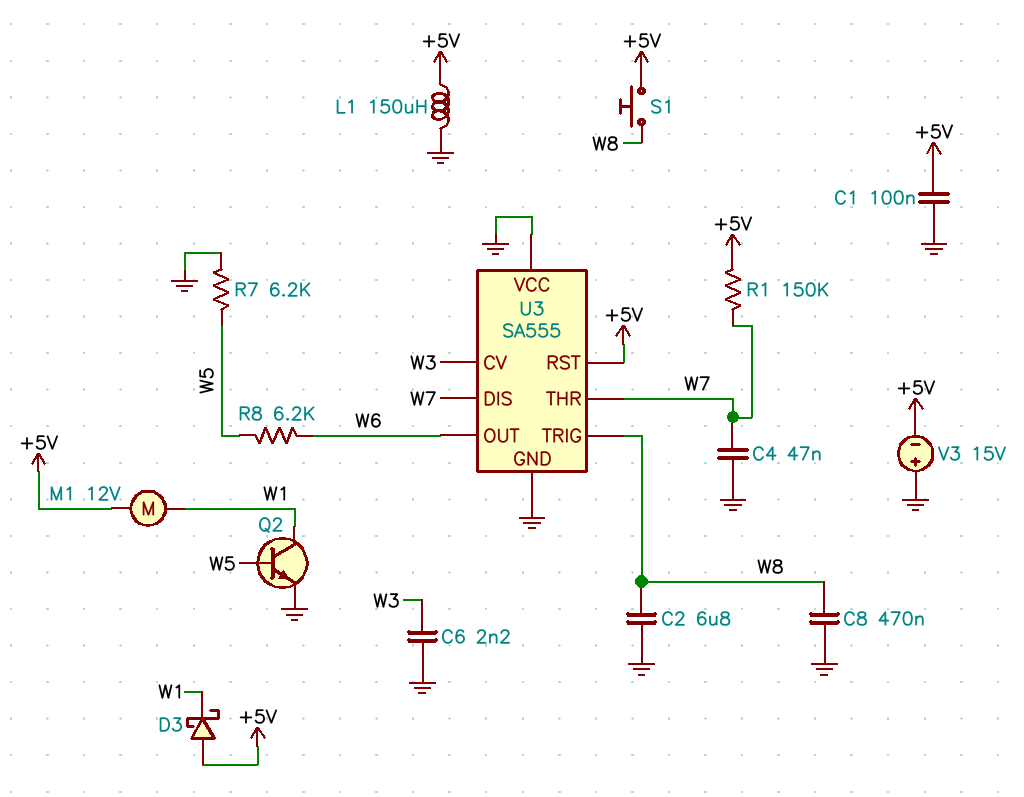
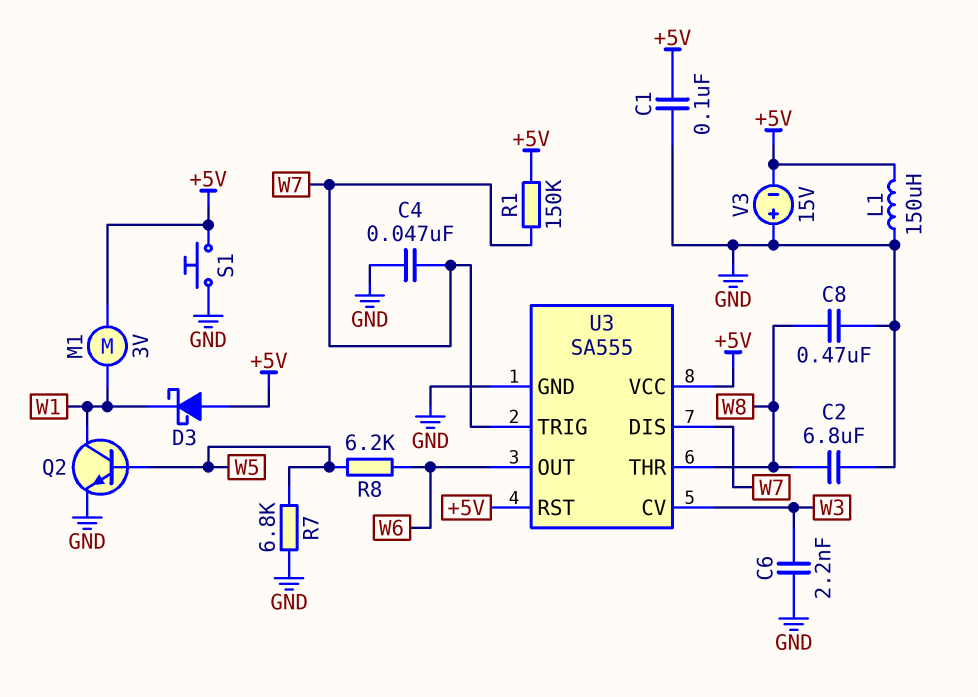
M1: motor 12V (+5V, W1) -> motor 3V (+5V, W1)
R7: 6.2k (GND, W5) -> 6.8k (GND, W5)
S1: button (+5V, W8) -> button (+5V, GND)
U3 pin THR: W7 -> W8
U3 pin TRIG: W8 -> W7
U3 pin VCC: GND -> +5V

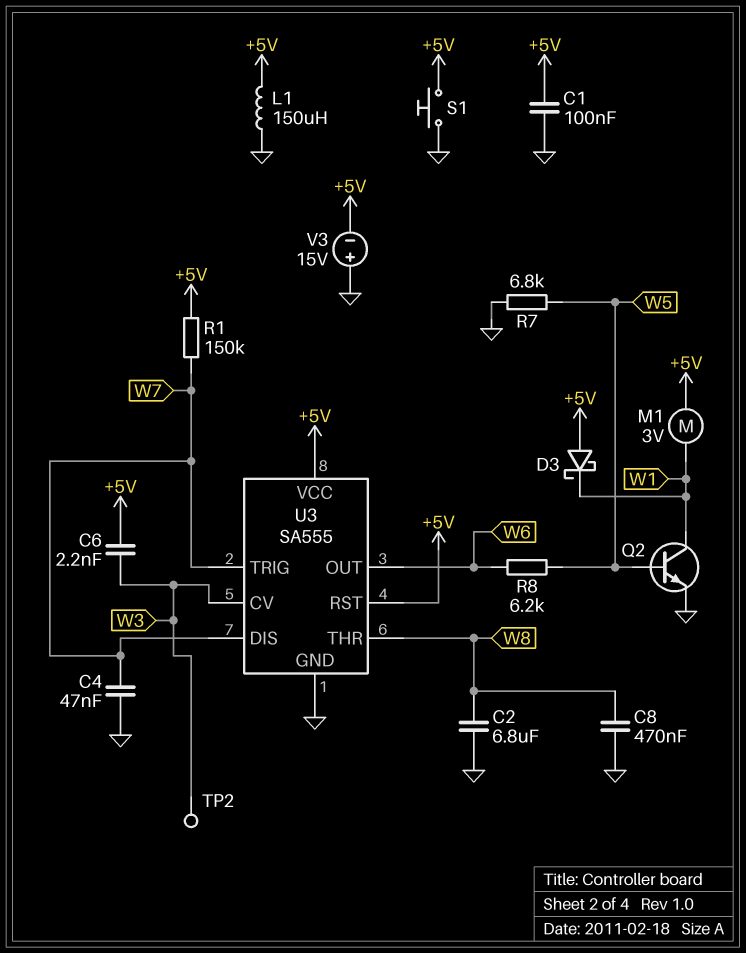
C6: 2.2nF (GND, W3) -> 2.2nF (+5V, W3)
TP2: none -> test point (W3)

